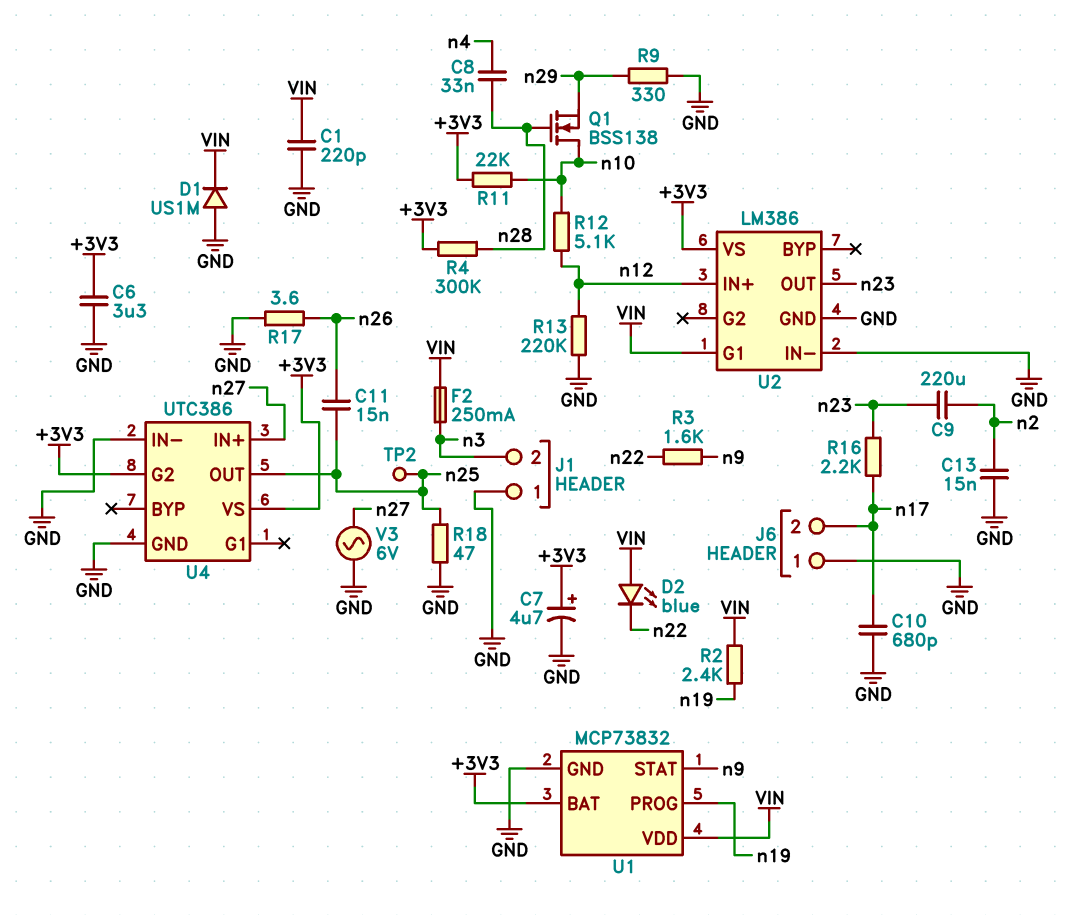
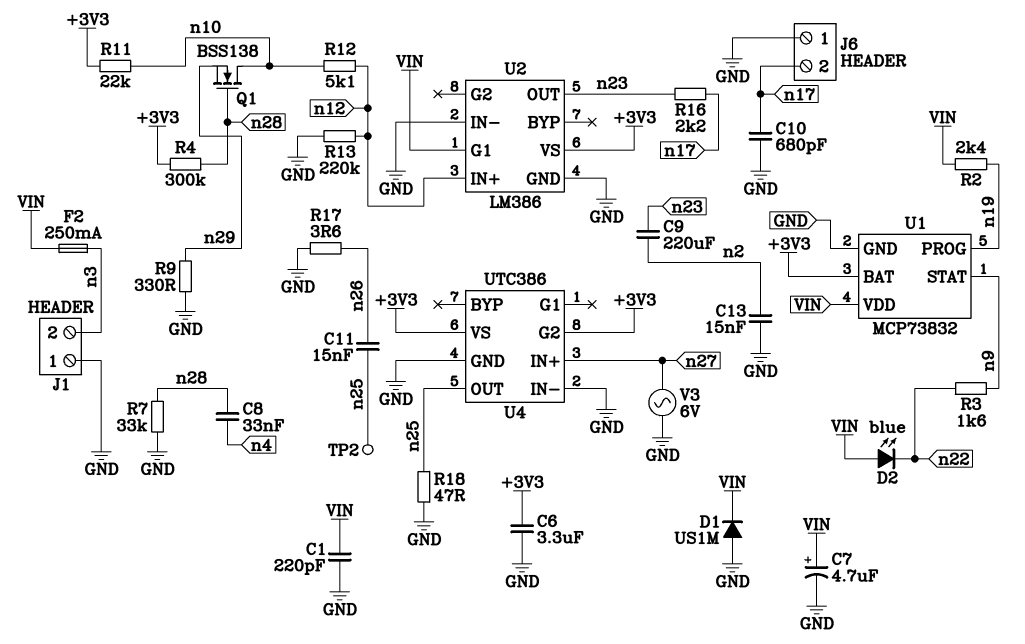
C7: 4.7uF (plus +3V3, minus GND) -> 4.7uF (plus VIN, minus GND)
R7: none -> 33k (GND, n28)

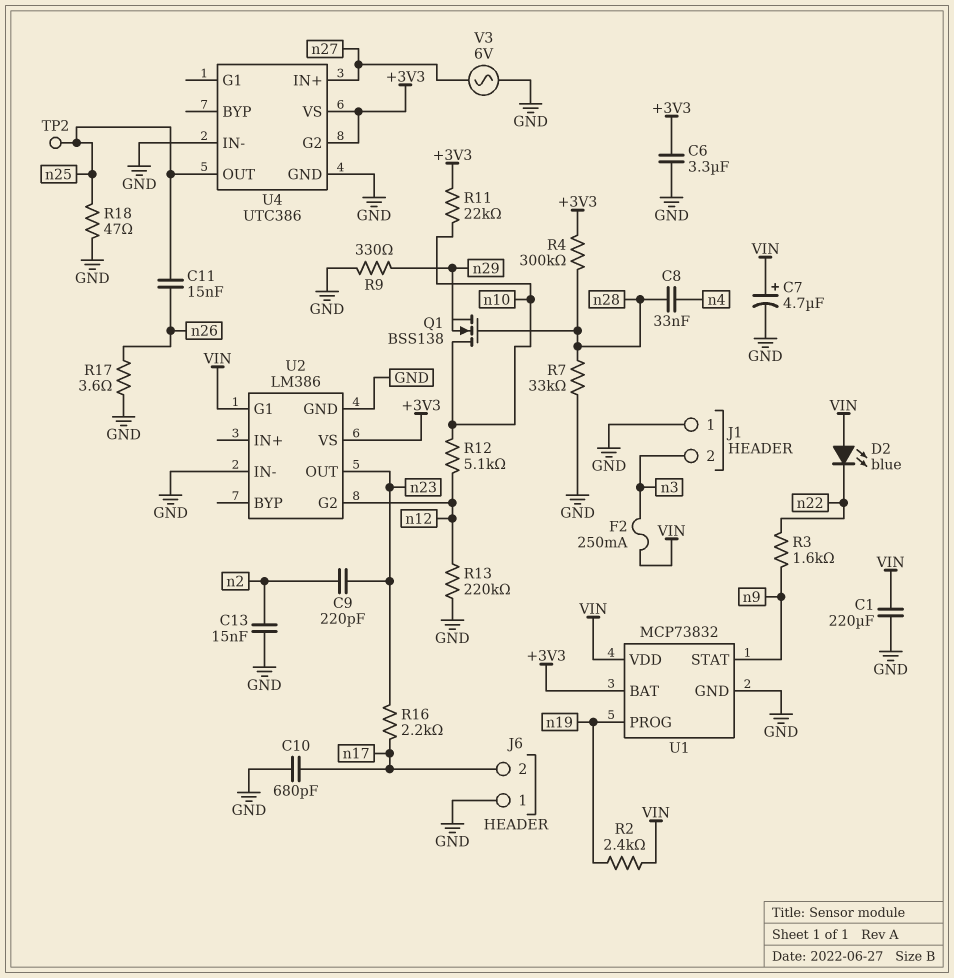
C1: 220pF (GND, VIN) -> 220uF (GND, VIN)
C9: 220uF (n2, n23) -> 220pF (n2, n23)
D1: diode US1M (A GND, K VIN) -> none
U2 pin G2: none -> n12
U2 pin IN+: n12 -> none

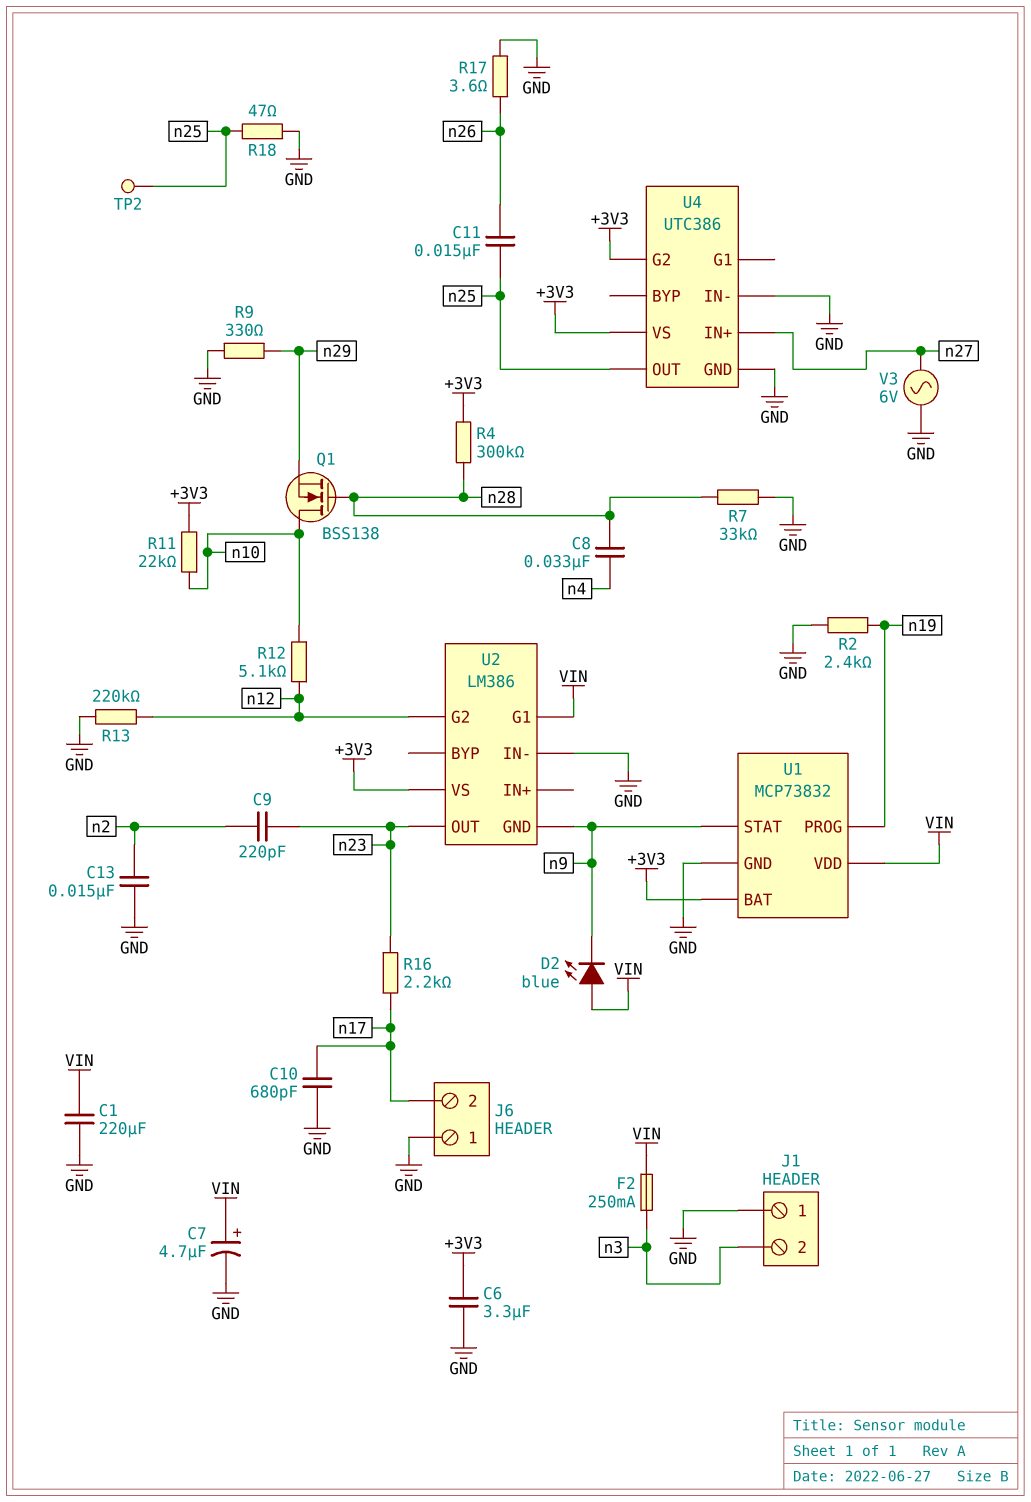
D2: LED blue (A VIN, K n22) -> LED blue (A VIN, K n9)
R2: 2.4k (VIN, n19) -> 2.4k (GND, n19)
R3: 1.6k (n9, n22) -> none
U2 pin GND: GND -> n9

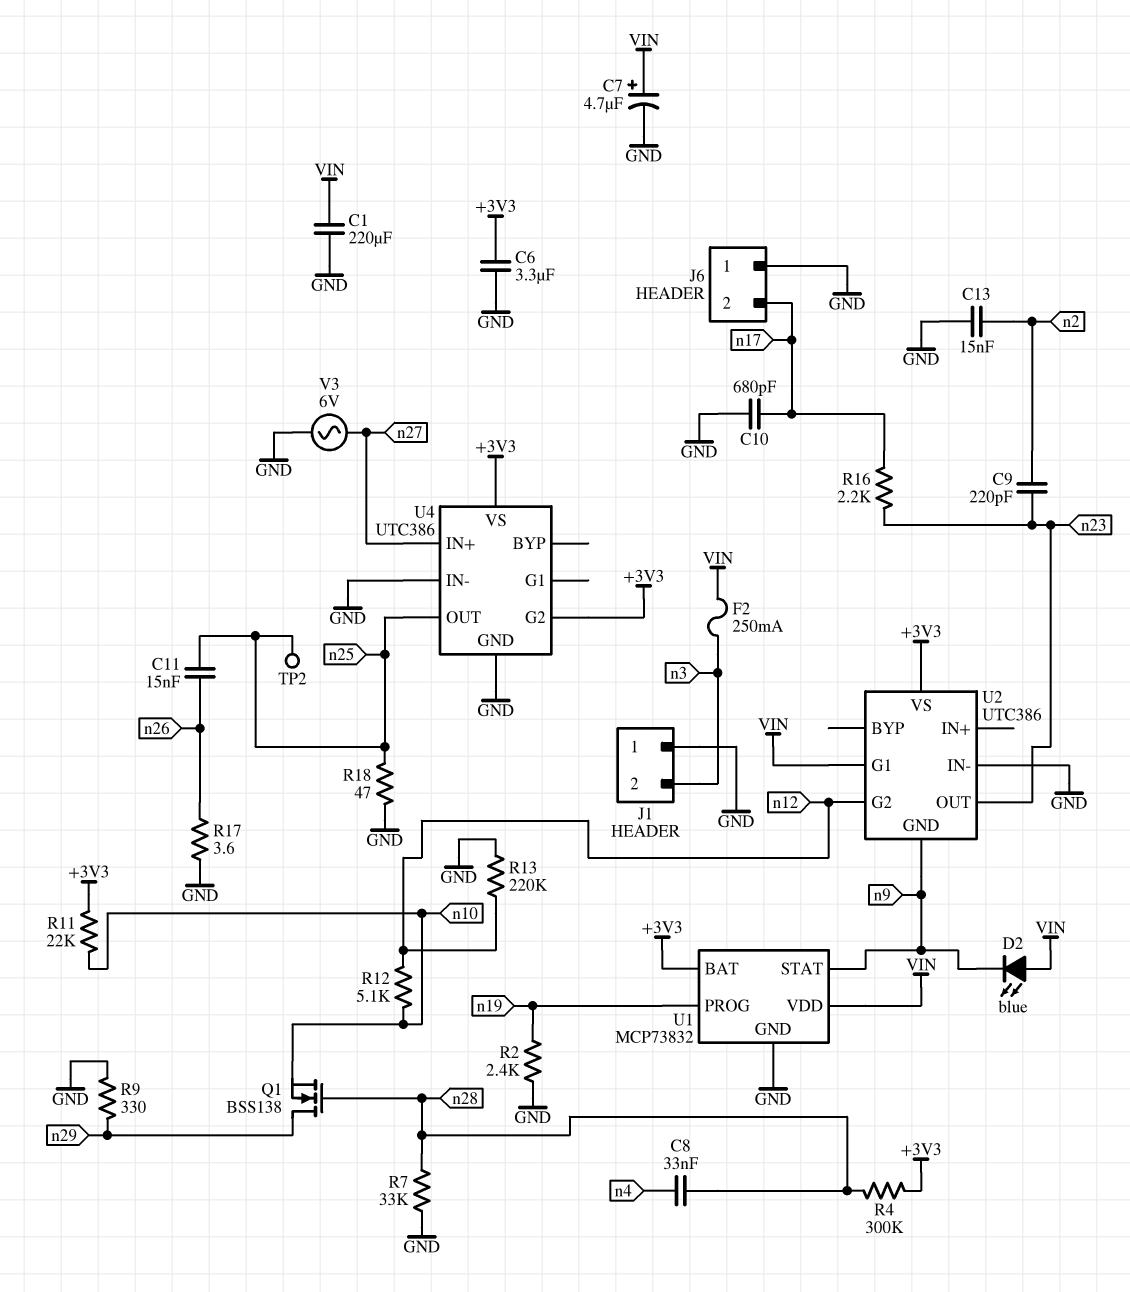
Q1: NMOS BSS138 (G n28, D n10, S n29) -> NMOS BSS138 (G n28, D n29, S n10)
U2: LM386 -> UTC386

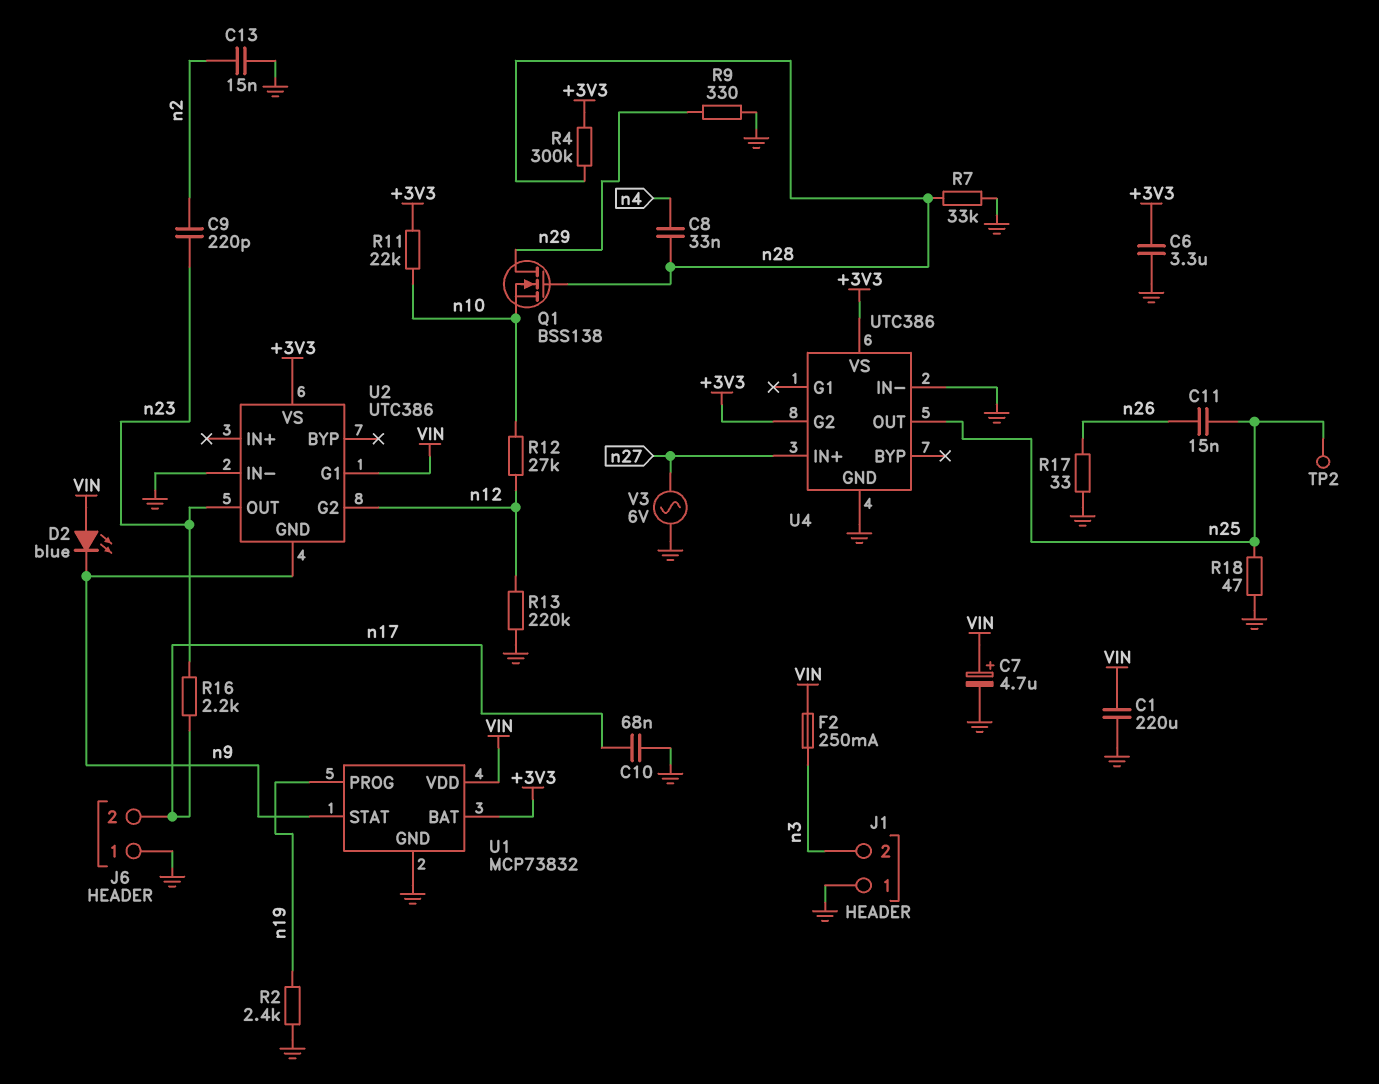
C10: 680pF (GND, n17) -> 68nF (GND, n17)
R12: 5.1k (n10, n12) -> 27k (n10, n12)
R17: 3.6 (GND, n26) -> 33 (GND, n26)

